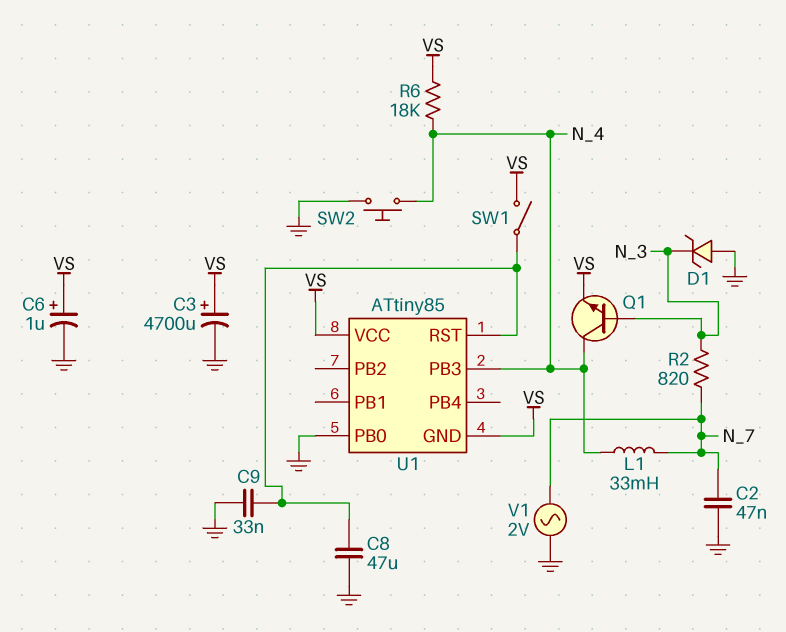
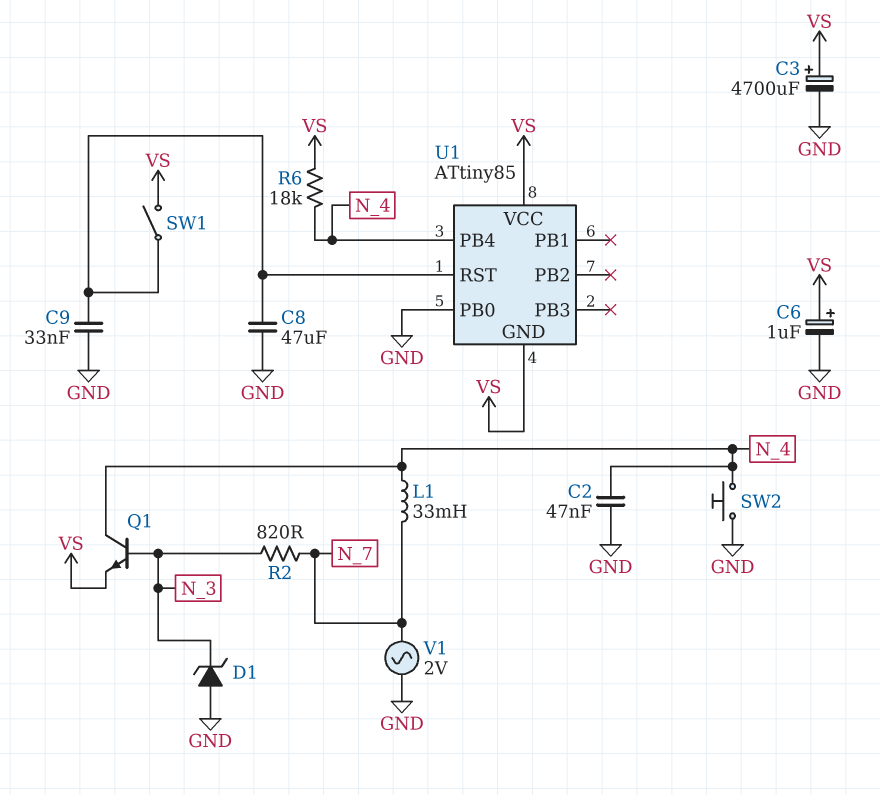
C2: 47nF (GND, N_7) -> 47nF (GND, N_4)
U1 pin PB3: N_4 -> none
U1 pin PB4: none -> N_4

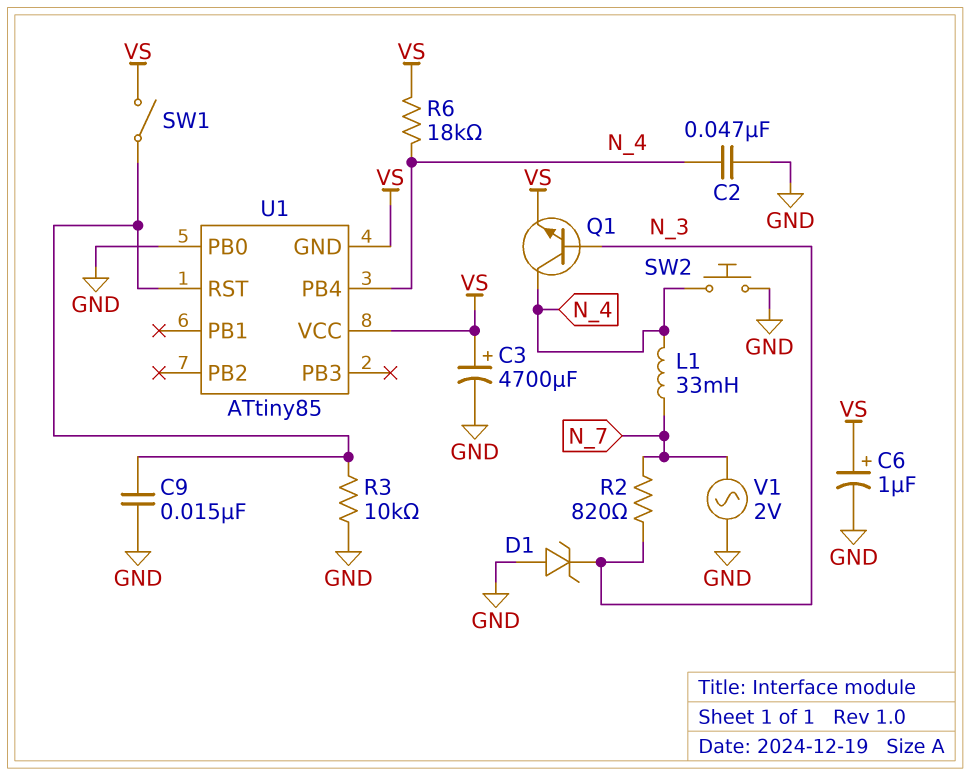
C8: 47uF (GND, U1/RST) -> none
C9: 33nF (GND, U1/RST) -> 15nF (GND, U1/RST)
R3: none -> 10k (GND, U1/RST)

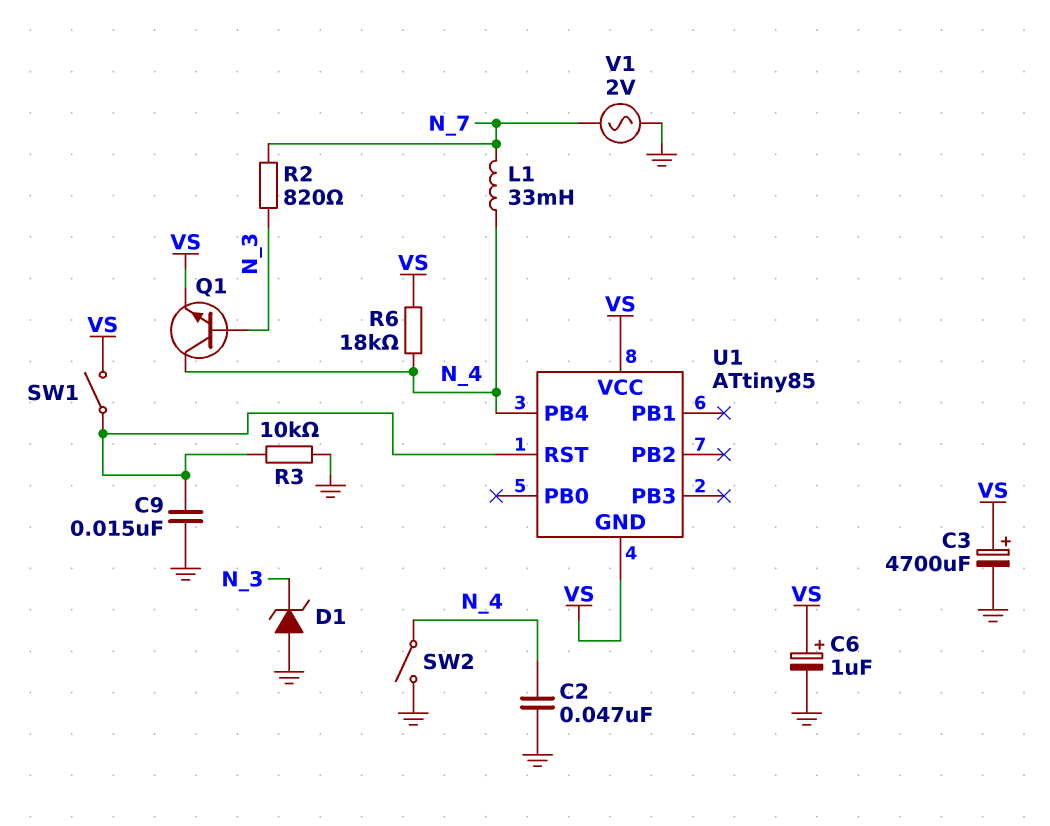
SW2: button (GND, N_4) -> switch (GND, N_4)
U1 pin PB0: GND -> none

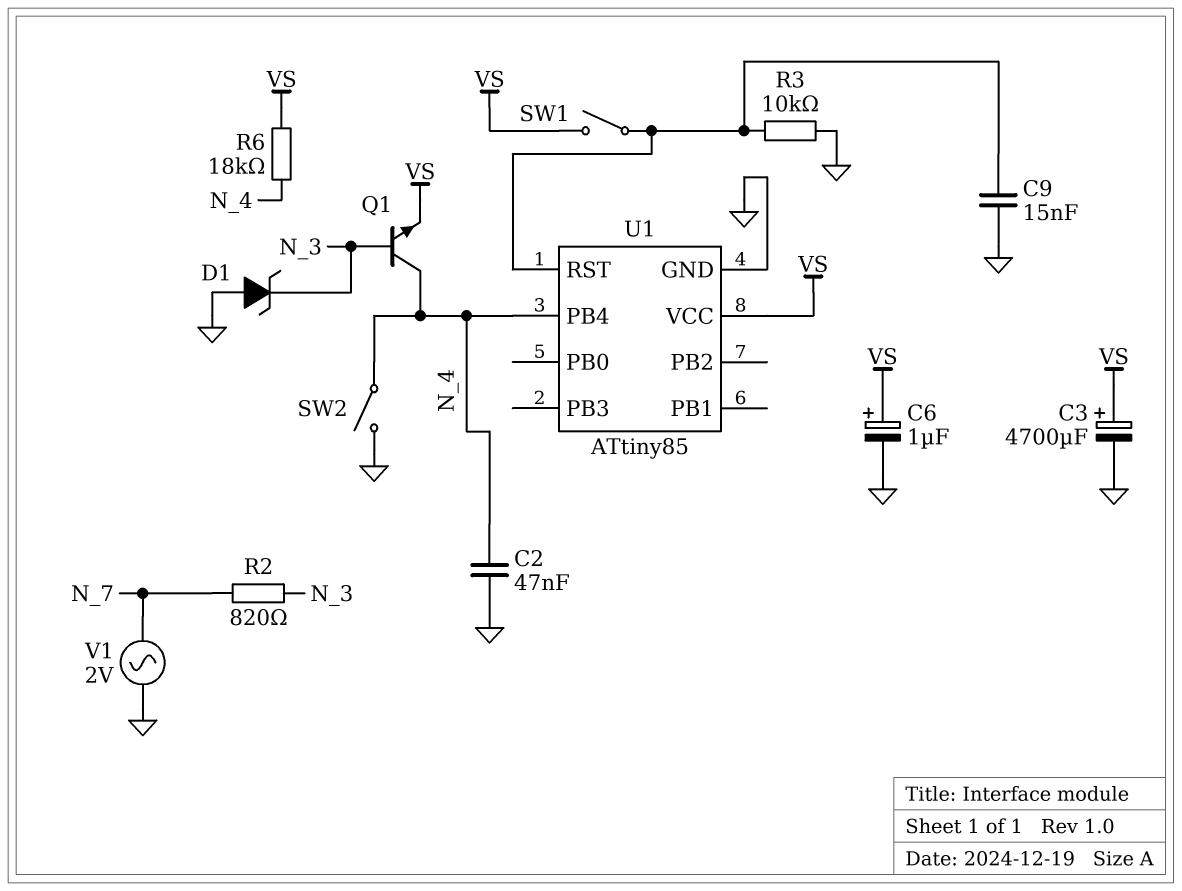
L1: 33mH (N_4, N_7) -> none
U1 pin GND: VS -> GND

